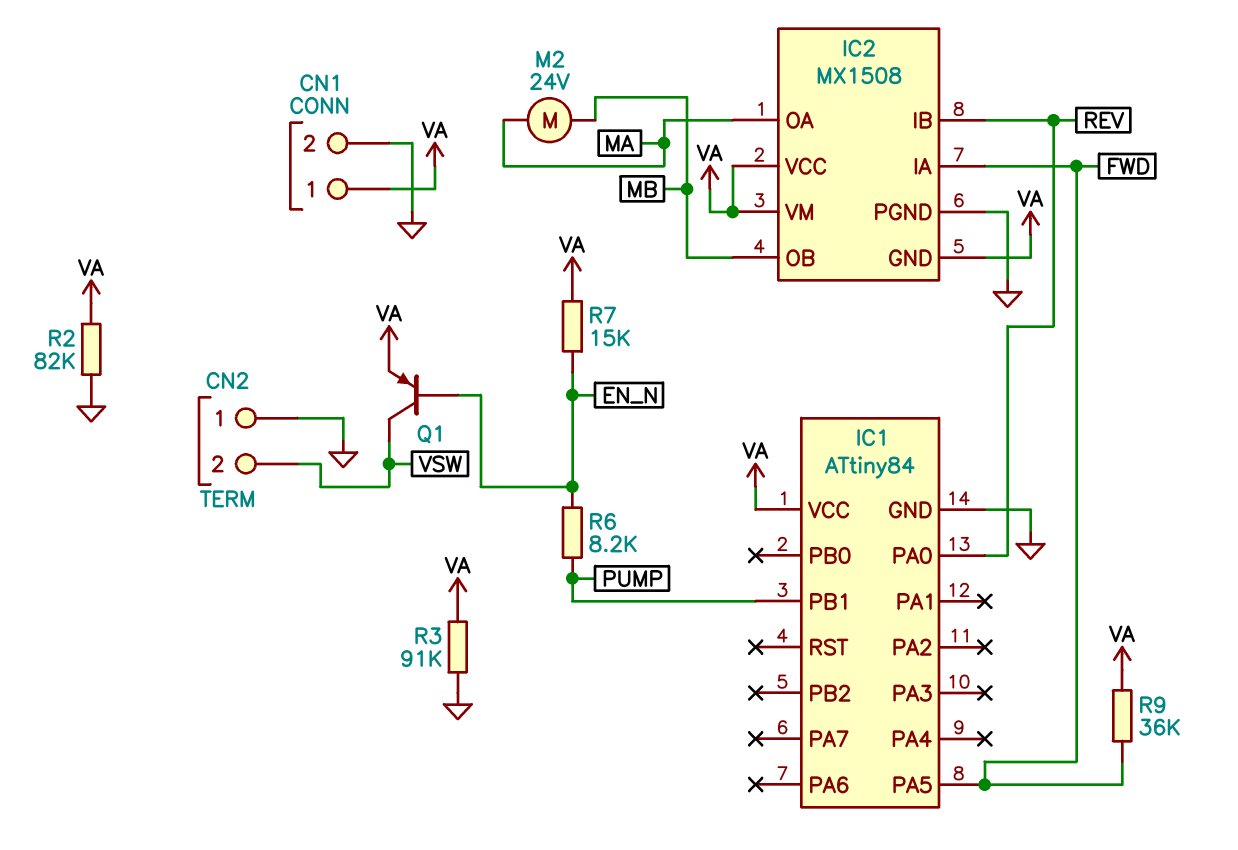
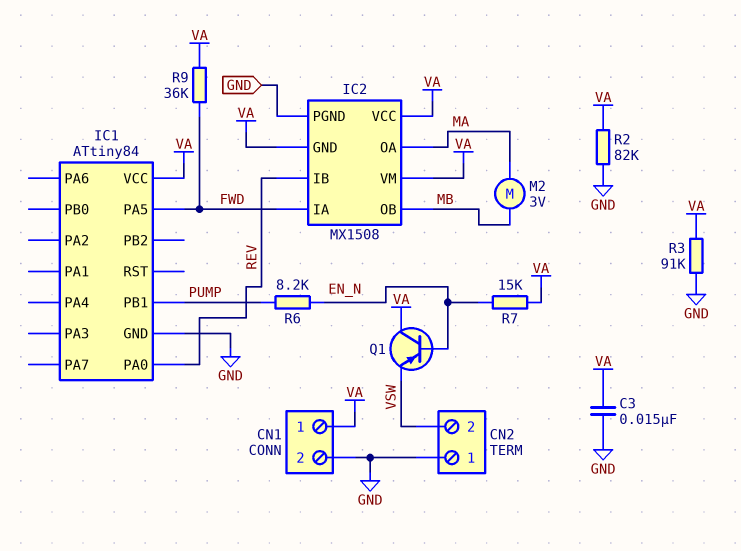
C3: none -> 15nF (GND, VA)
M2: motor 24V (MA, MB) -> motor 3V (MA, MB)
Q1: PNP (B EN_N, C VSW, E VA) -> PNP (B EN_N, C VA, E VSW)

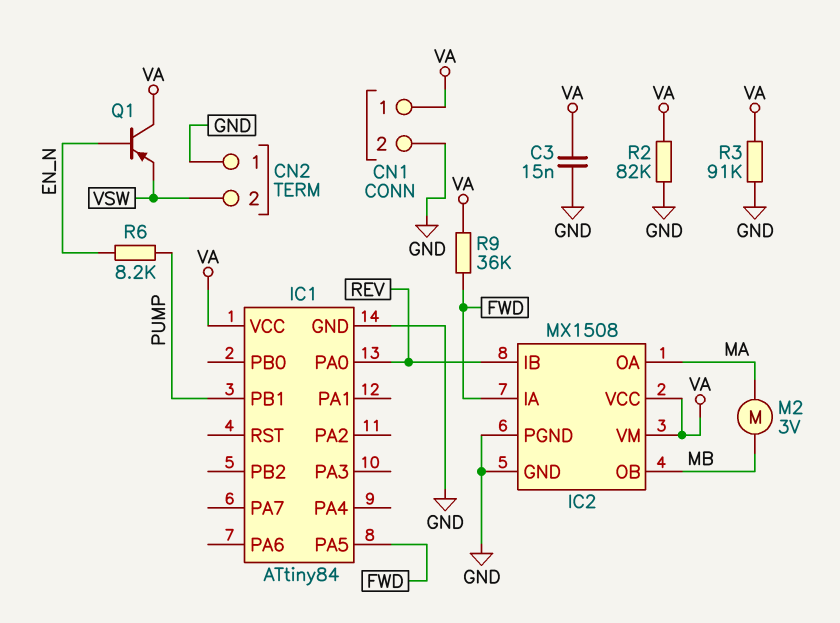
IC2 pin GND: VA -> GND
R7: 15k (EN_N, VA) -> none

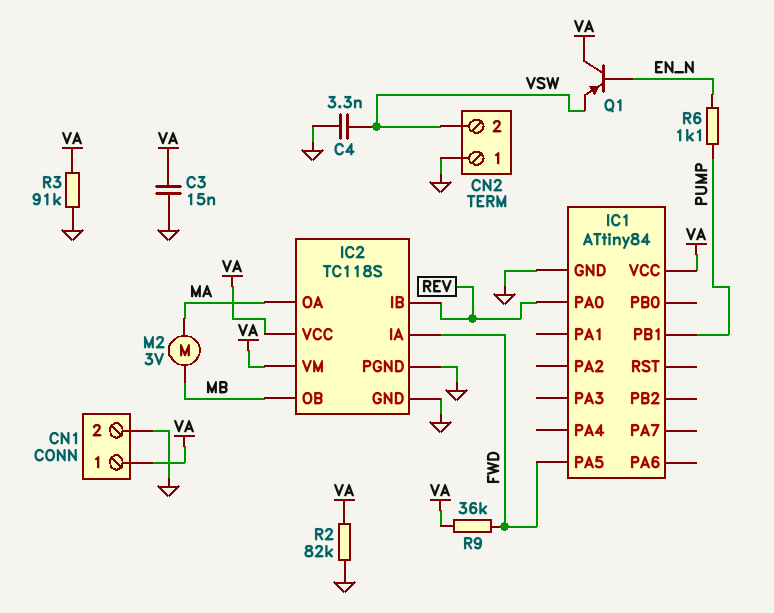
C4: none -> 3.3nF (GND, VSW)
IC2: MX1508 -> TC118S
R6: 8.2k (EN_N, PUMP) -> 1.1k (EN_N, PUMP)

